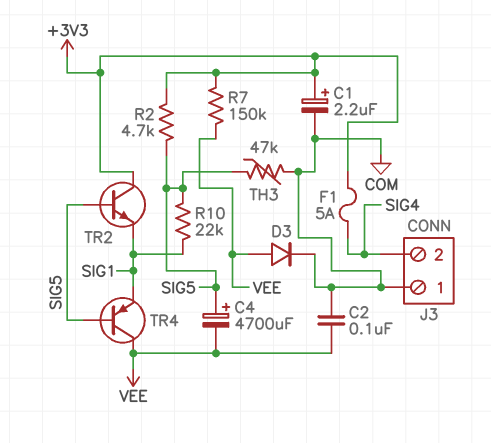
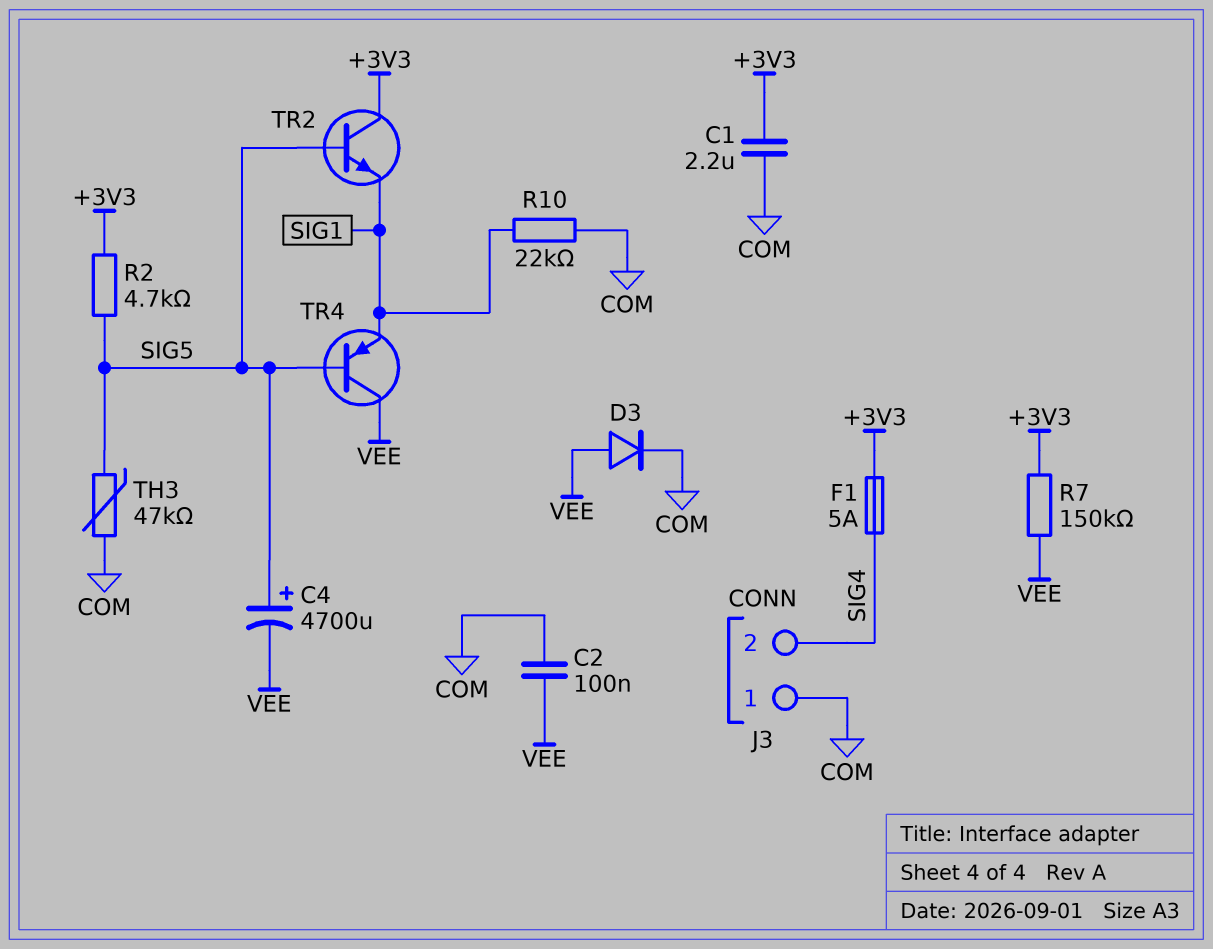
C1: 2.2uF (plus +3V3, minus COM) -> 2.2uF (+3V3, COM)
R10: 22k (SIG1, SIG5) -> 22k (COM, SIG1)

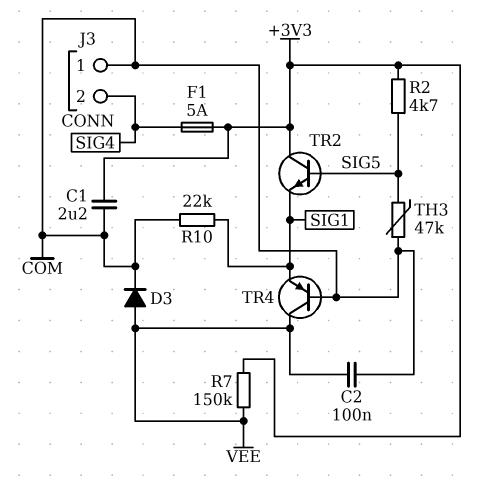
C4: 4700uF (plus SIG5, minus VEE) -> none
TR4: PNP (B SIG5, C VEE, E SIG1) -> PNP (B COM, C VEE, E SIG1)

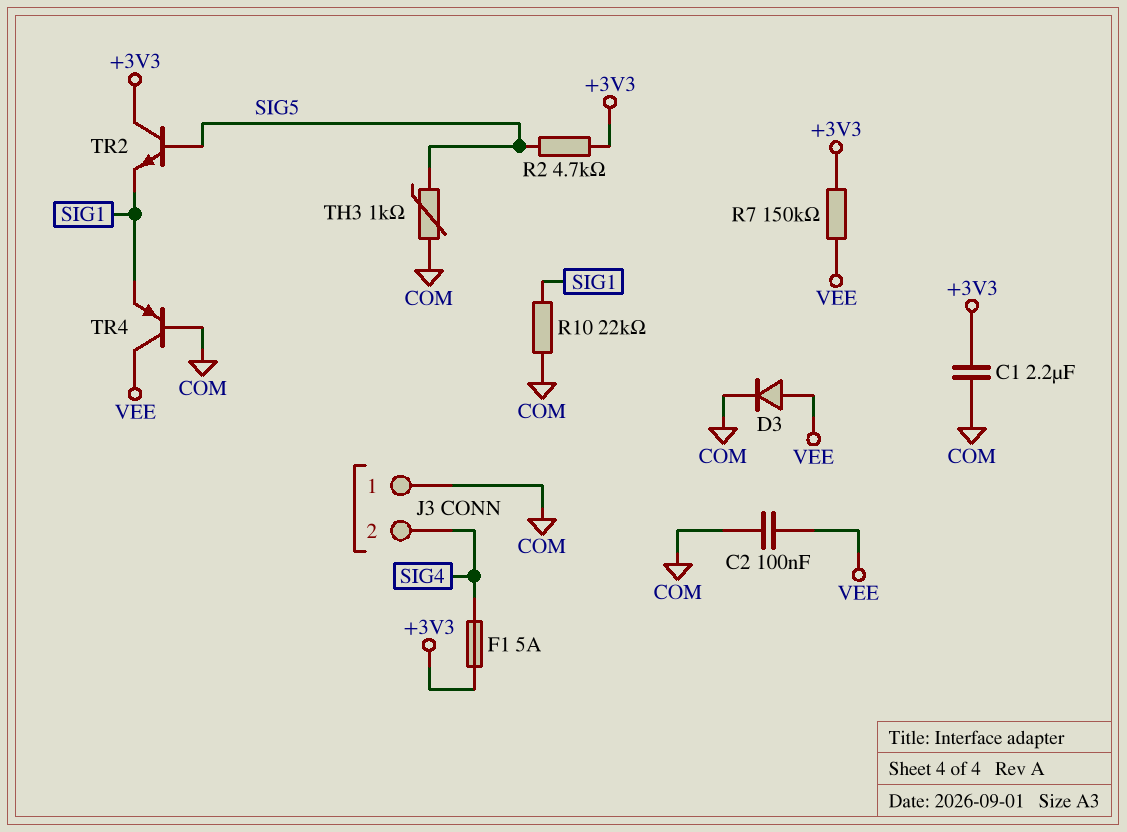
TH3: 47k (COM, SIG5) -> 1k (COM, SIG5)

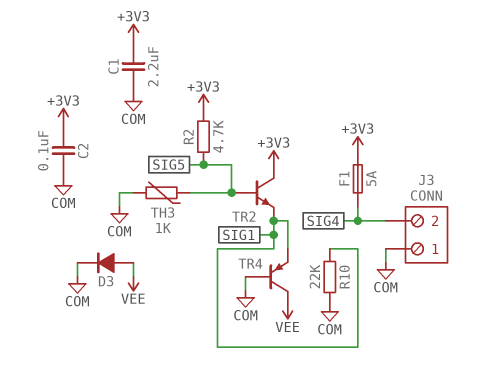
C2: 100nF (COM, VEE) -> 100nF (+3V3, COM)
R7: 150k (+3V3, VEE) -> none

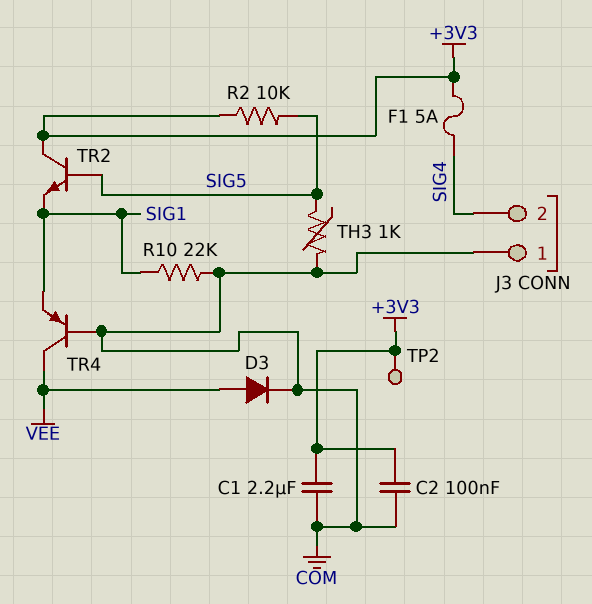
R2: 4.7k (+3V3, SIG5) -> 10k (+3V3, SIG5)
TP2: none -> test point (+3V3)

